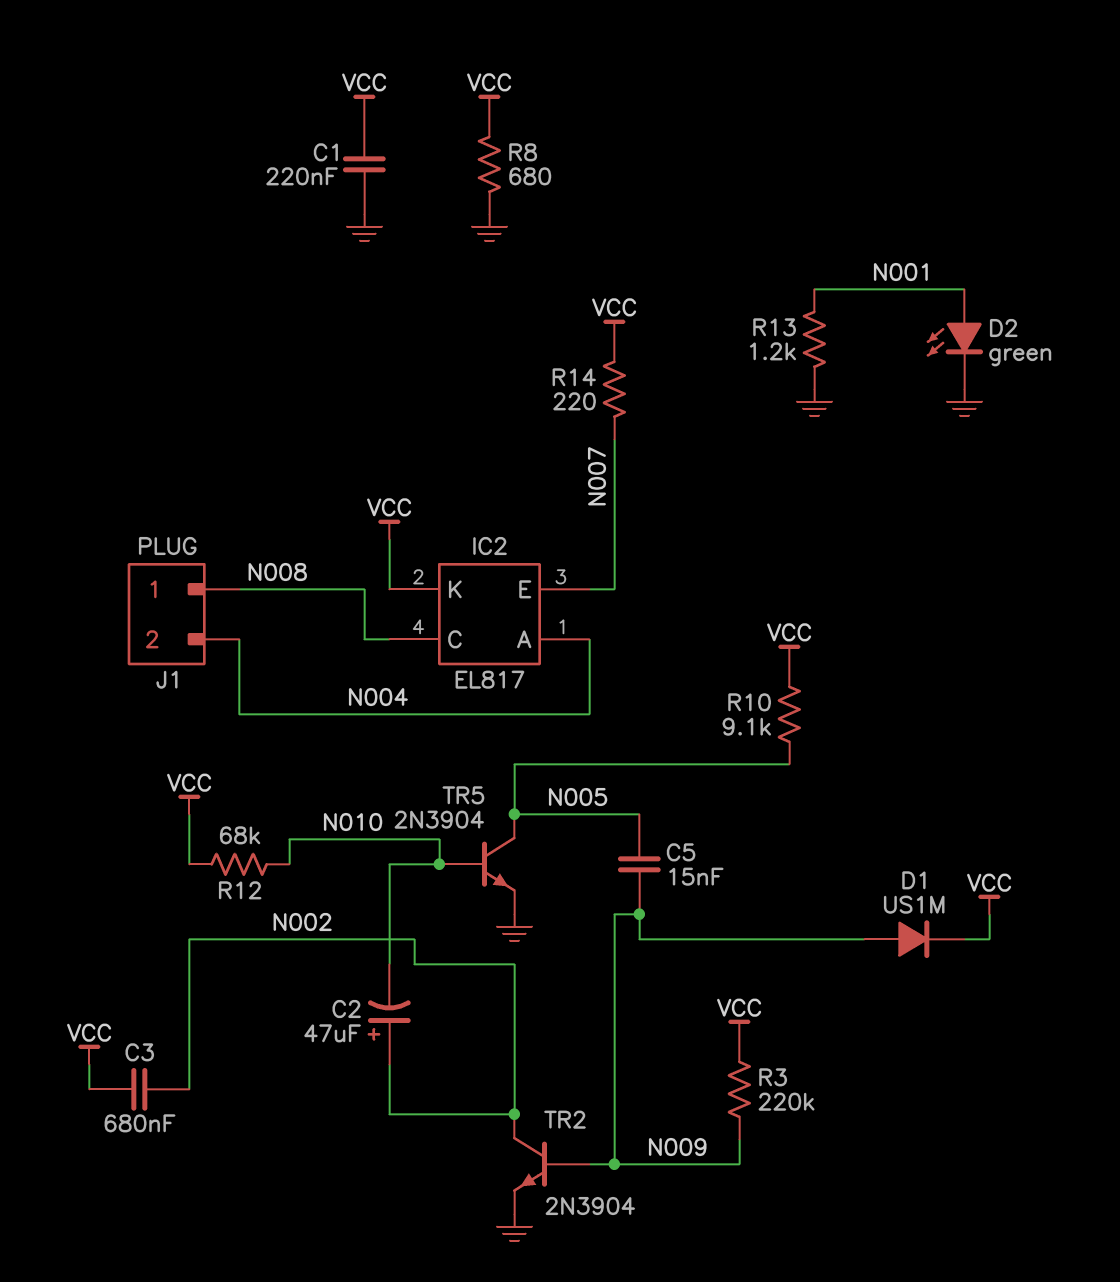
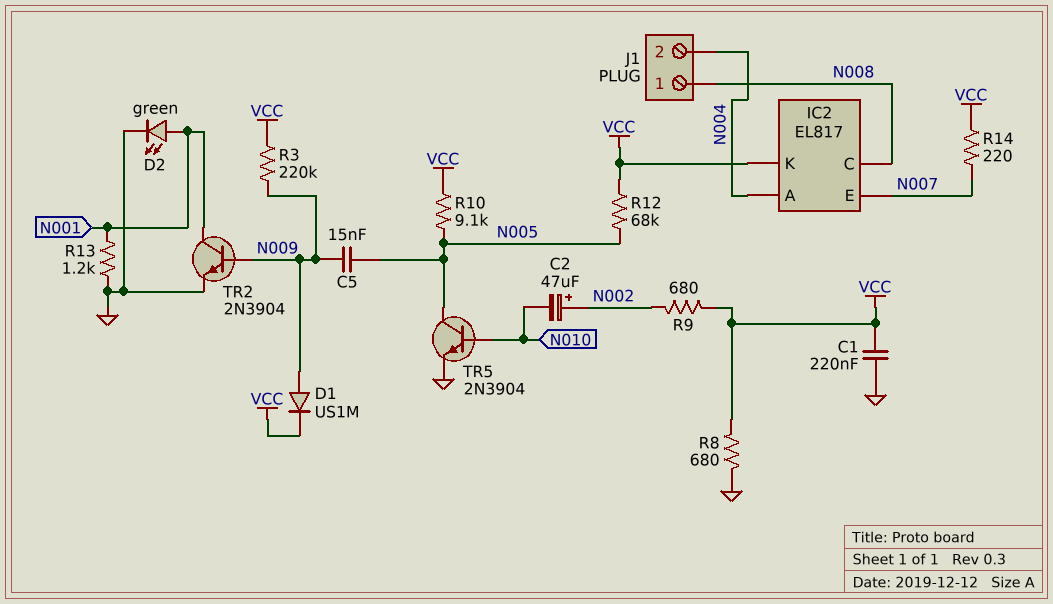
C3: 680nF (N002, VCC) -> none
R9: none -> 680 (N002, VCC)
R12: 68k (N010, VCC) -> 68k (N005, VCC)
TR2: NPN 2N3904 (B N009, C N002, E GND) -> NPN 2N3904 (B N009, C N001, E GND)

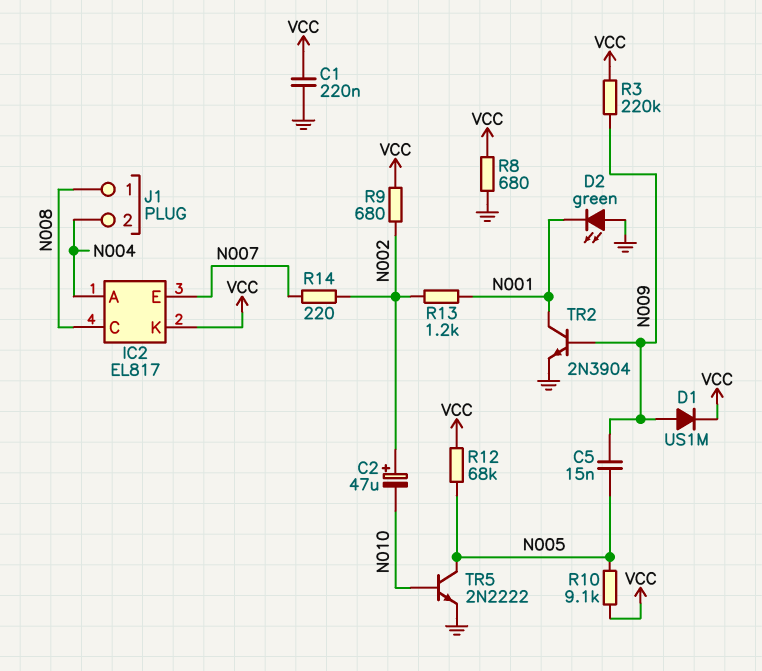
D2: LED green (A N001, K GND) -> LED green (A GND, K N001)
R13: 1.2k (GND, N001) -> 1.2k (N001, N002)
R14: 220 (N007, VCC) -> 220 (N002, N007)
TR5: NPN 2N3904 (B N010, C N005, E GND) -> NPN 2N2222 (B N010, C N005, E GND)

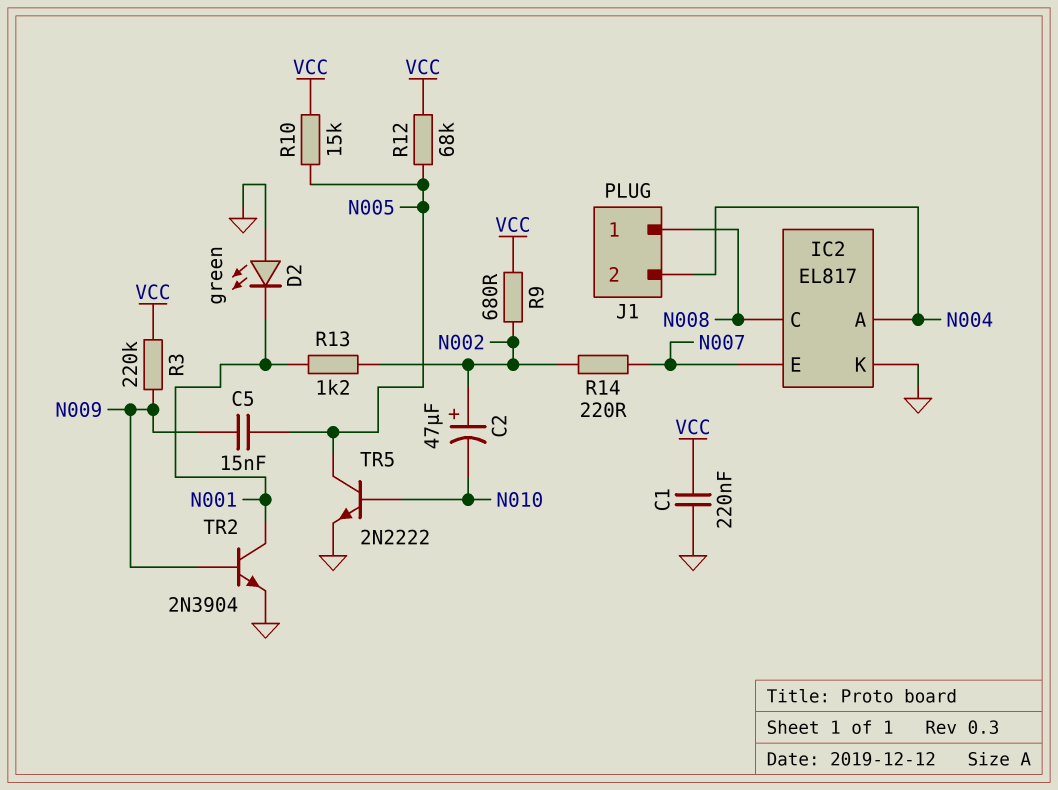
D1: diode US1M (A N009, K VCC) -> none
IC2 pin K: VCC -> GND
R8: 680 (GND, VCC) -> none
R10: 9.1k (N005, VCC) -> 15k (N005, VCC)

